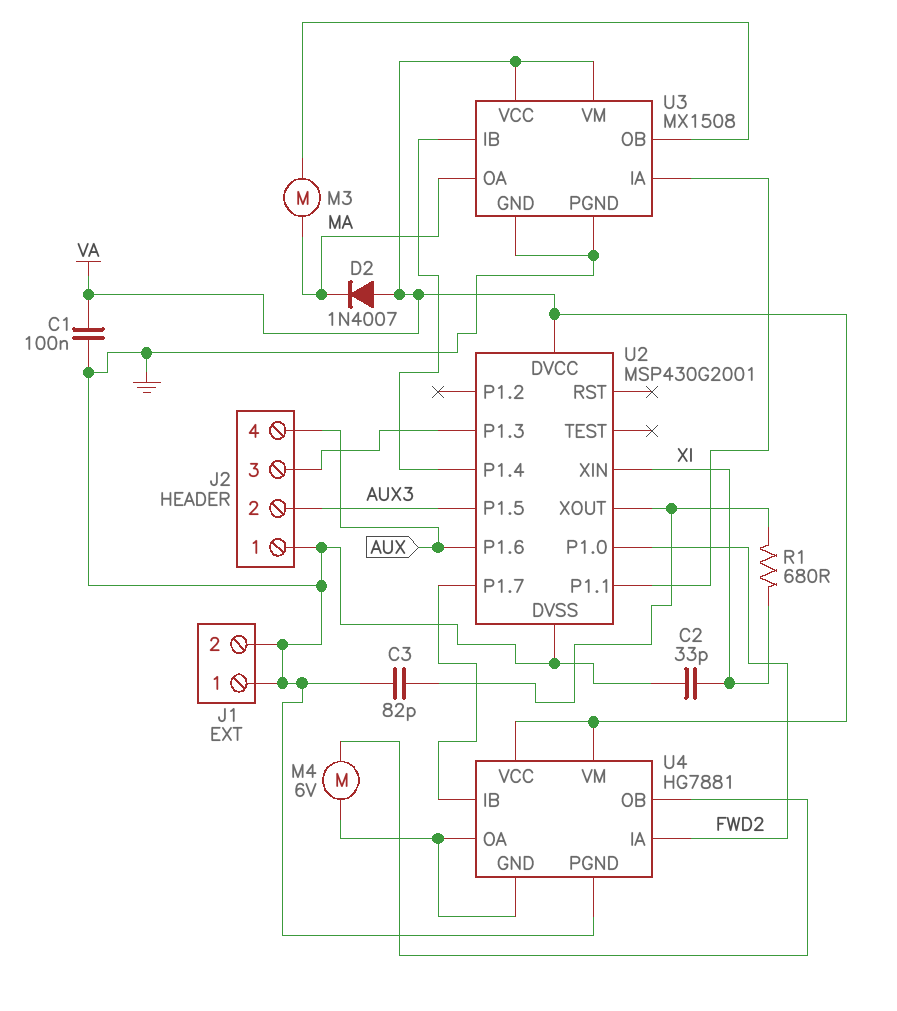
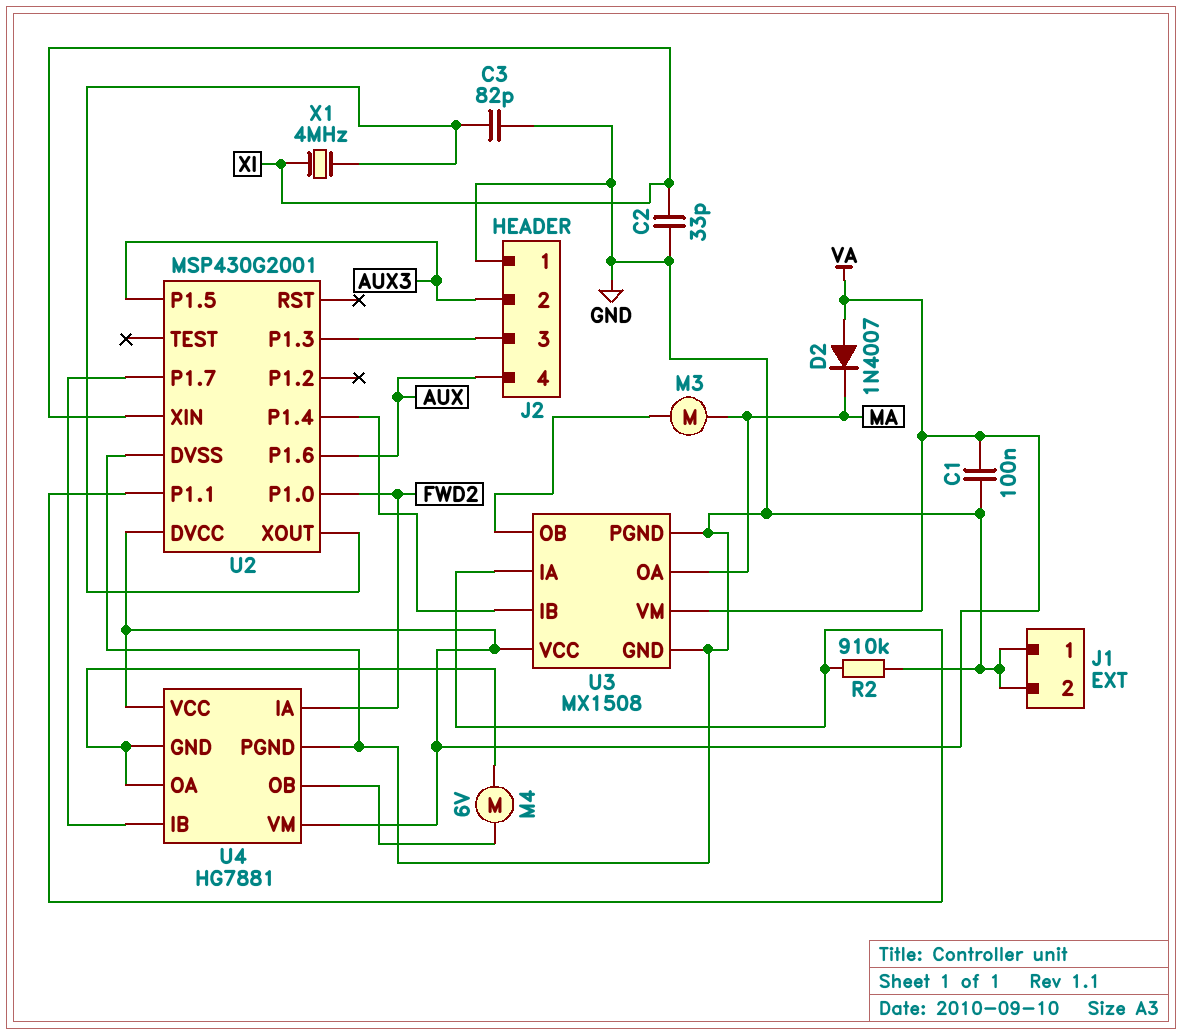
R1: 680 (U2/XOUT, XI) -> none
R2: none -> 910k (GND, U2/P1.1)
X1: none -> 4MHz (U2/XOUT, XI)

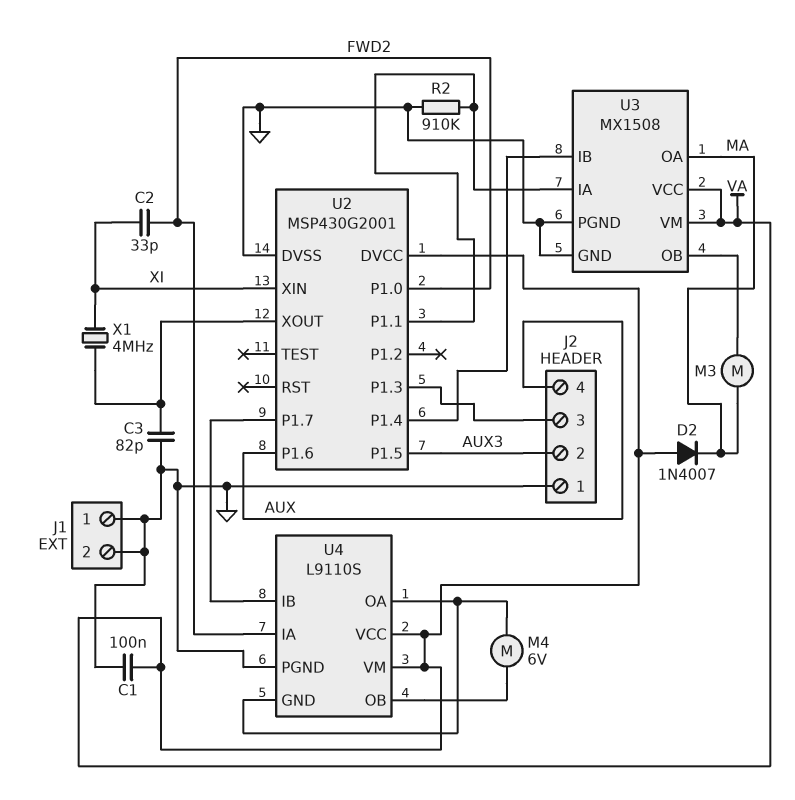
C2: 33pF (GND, XI) -> 33pF (FWD2, XI)
U4: HG7881 -> L9110S

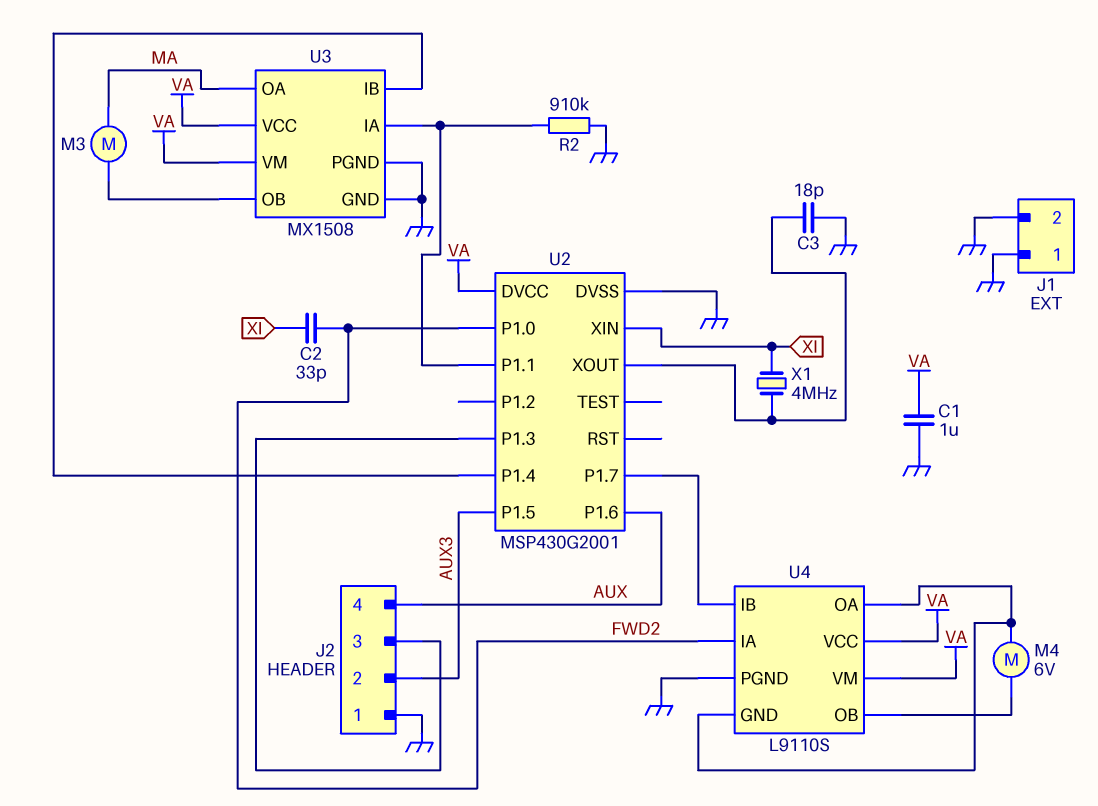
C1: 100nF (GND, VA) -> 1uF (GND, VA)
C3: 82pF (GND, U2/XOUT) -> 18pF (GND, U2/XOUT)
D2: diode 1N4007 (A VA, K MA) -> none

